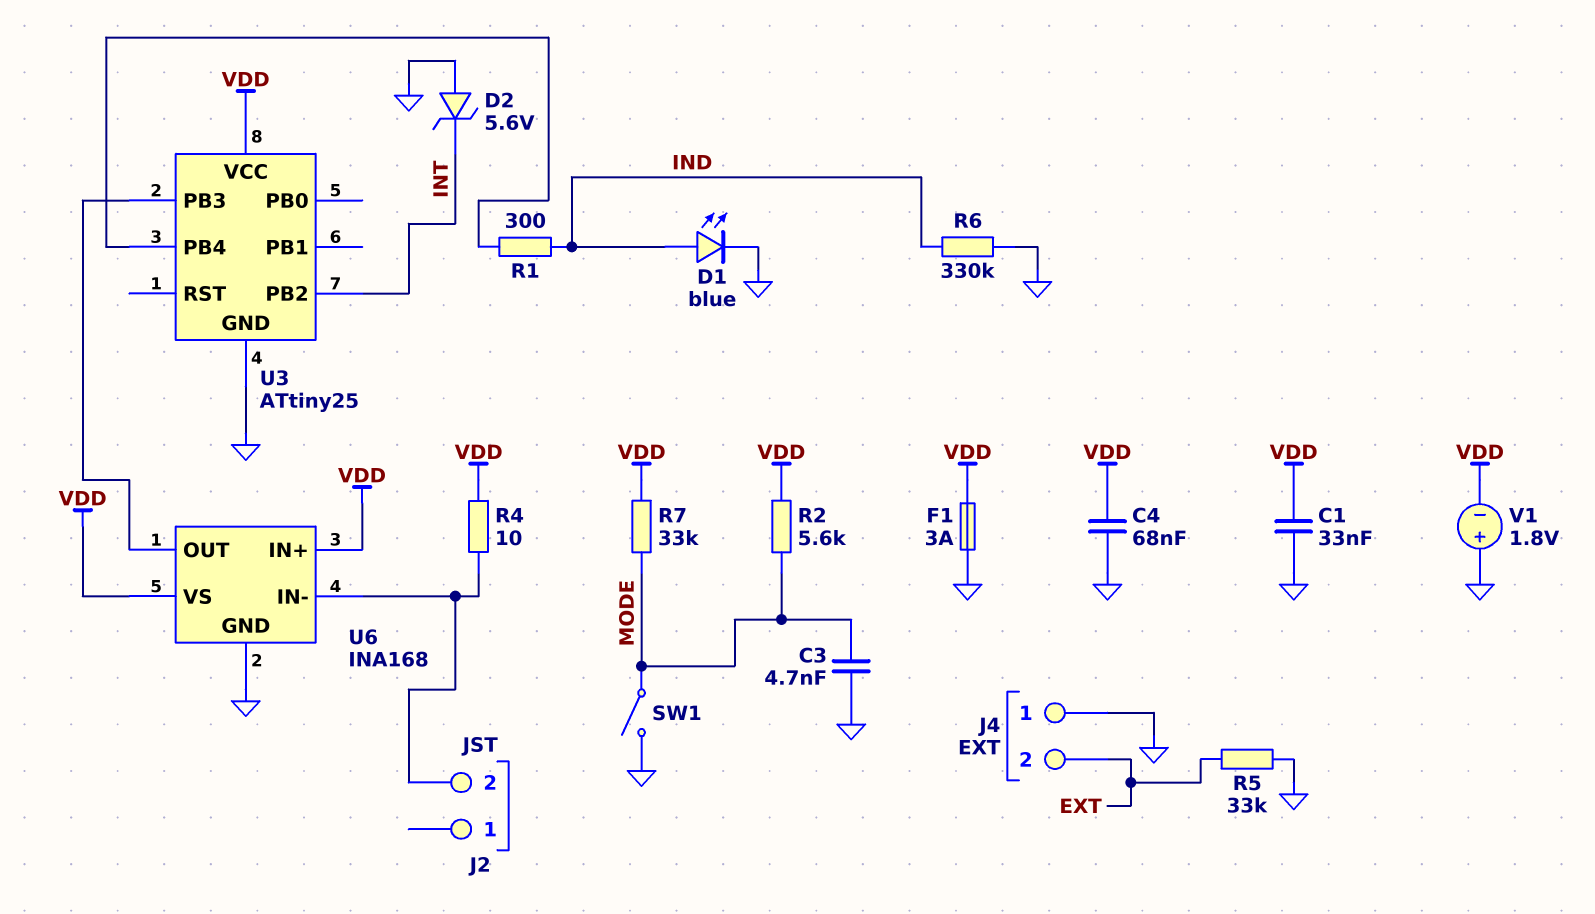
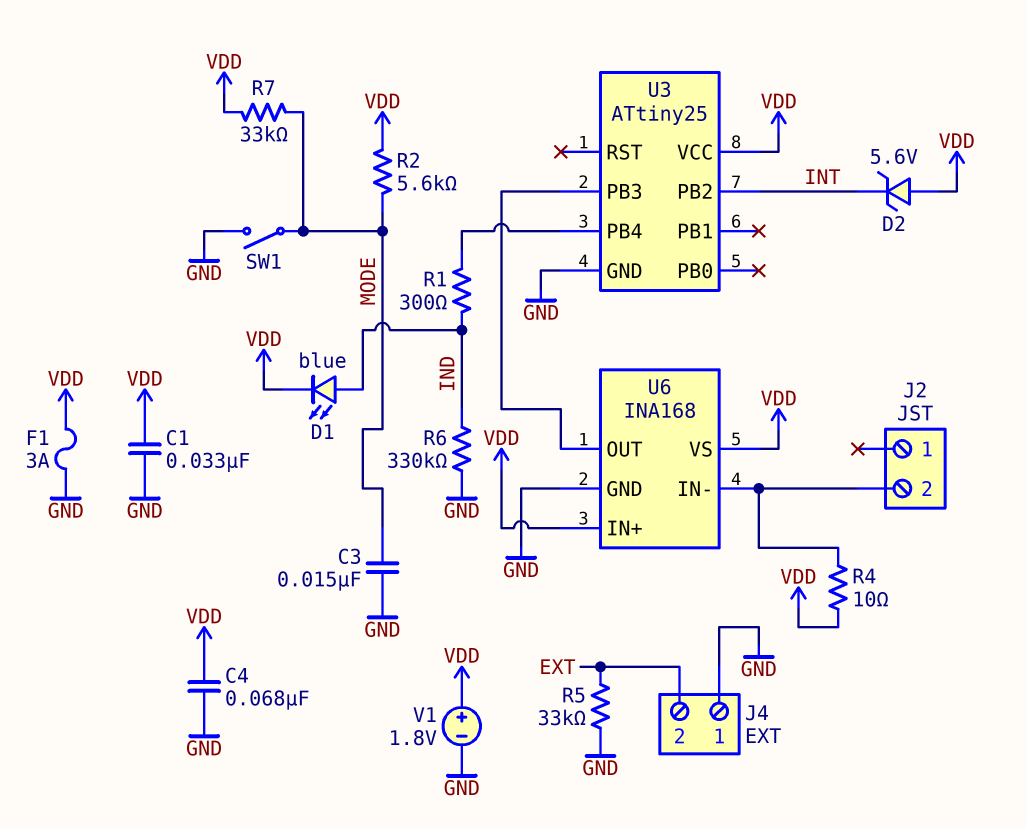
C3: 4.7nF (GND, MODE) -> 15nF (GND, MODE)
D1: LED blue (A IND, K GND) -> LED blue (A IND, K VDD)
D2: zener 5.6V (A GND, K INT) -> zener 5.6V (A VDD, K INT)
V1: 1.8V (plus GND, minus VDD) -> 1.8V (plus VDD, minus GND)

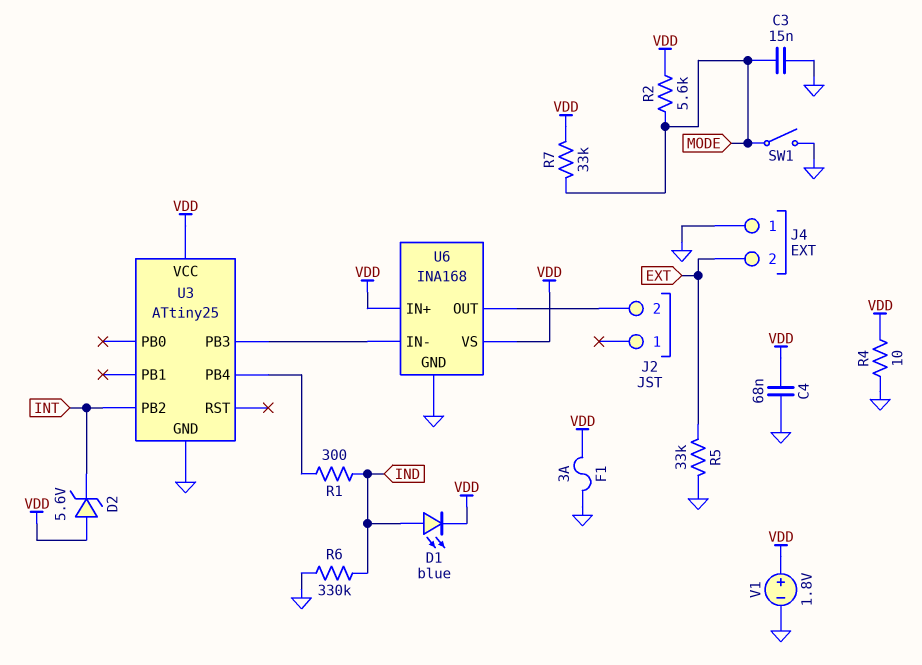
C1: 33nF (GND, VDD) -> none
R4: 10 (J2/2, VDD) -> 10 (GND, VDD)
U6 pin IN-: J2/2 -> U3/PB3
U6 pin OUT: U3/PB3 -> J2/2

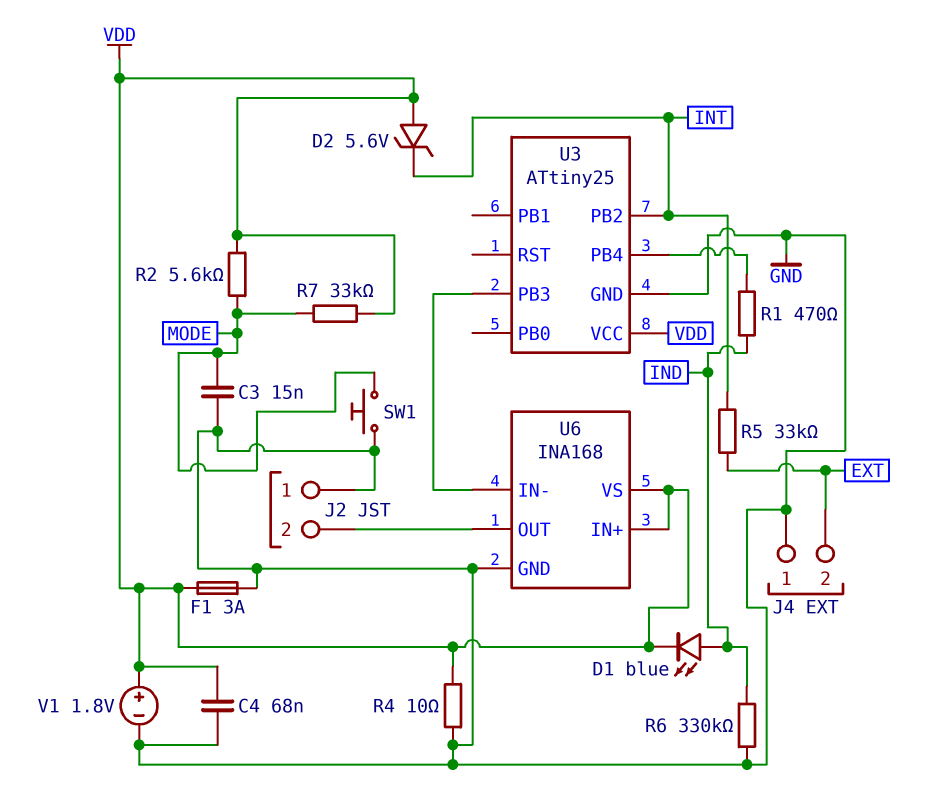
J2 pin 1: none -> GND
R1: 300 (IND, U3/PB4) -> 470 (IND, U3/PB4)
R5: 33k (EXT, GND) -> 33k (EXT, INT)
SW1: switch (GND, MODE) -> button (GND, MODE)

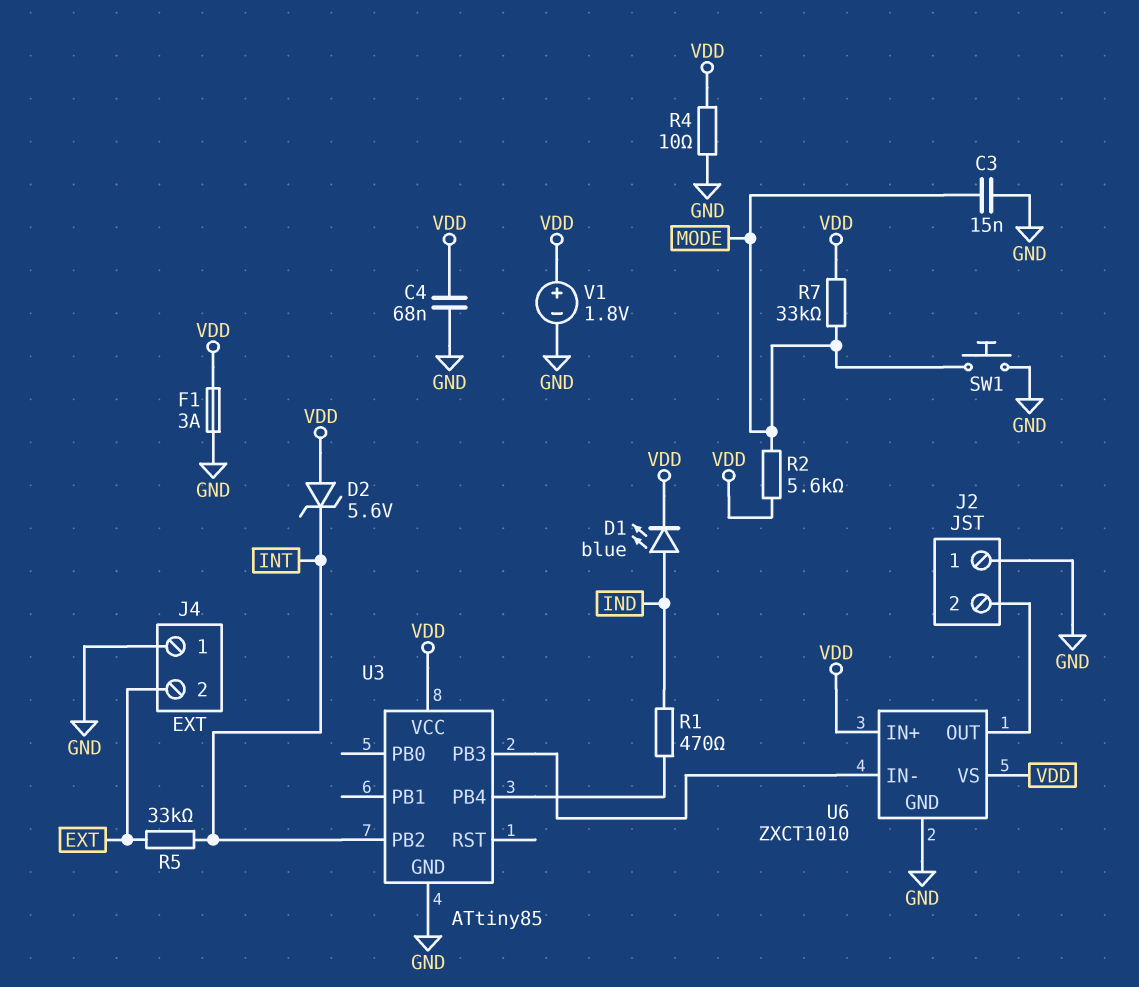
R6: 330k (GND, IND) -> none
U3: ATtiny25 -> ATtiny85
U6: INA168 -> ZXCT1010

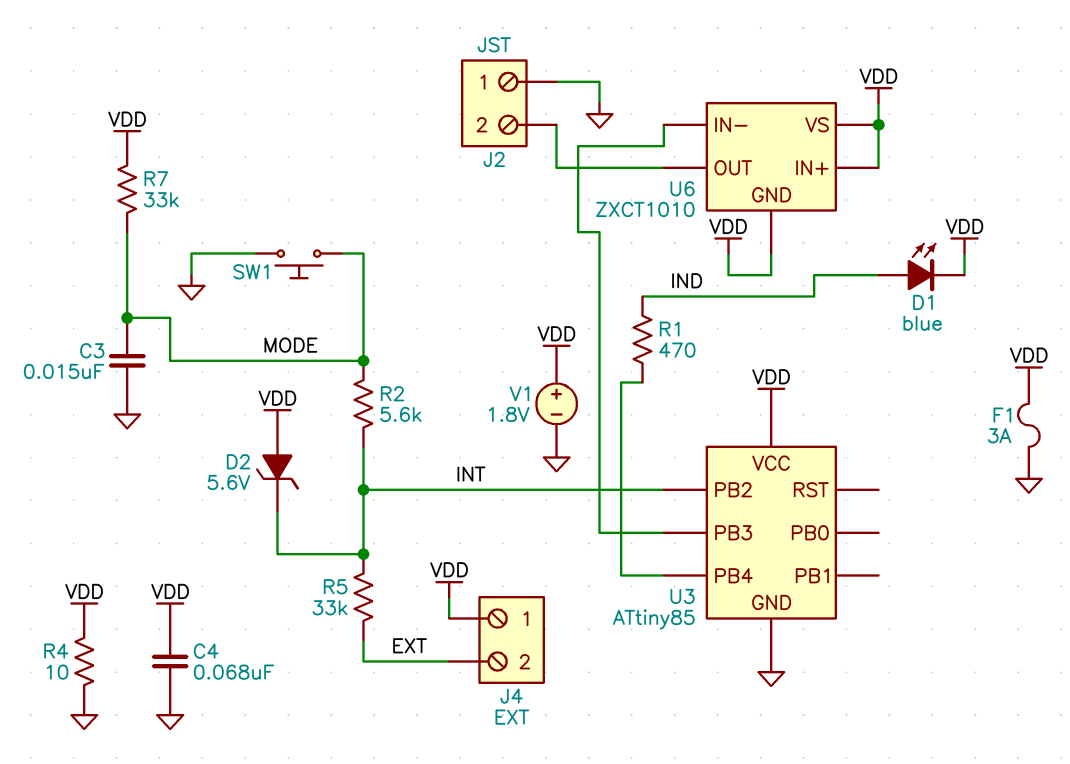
J4 pin 1: GND -> VDD
R2: 5.6k (MODE, VDD) -> 5.6k (INT, MODE)
U6 pin GND: GND -> VDD

